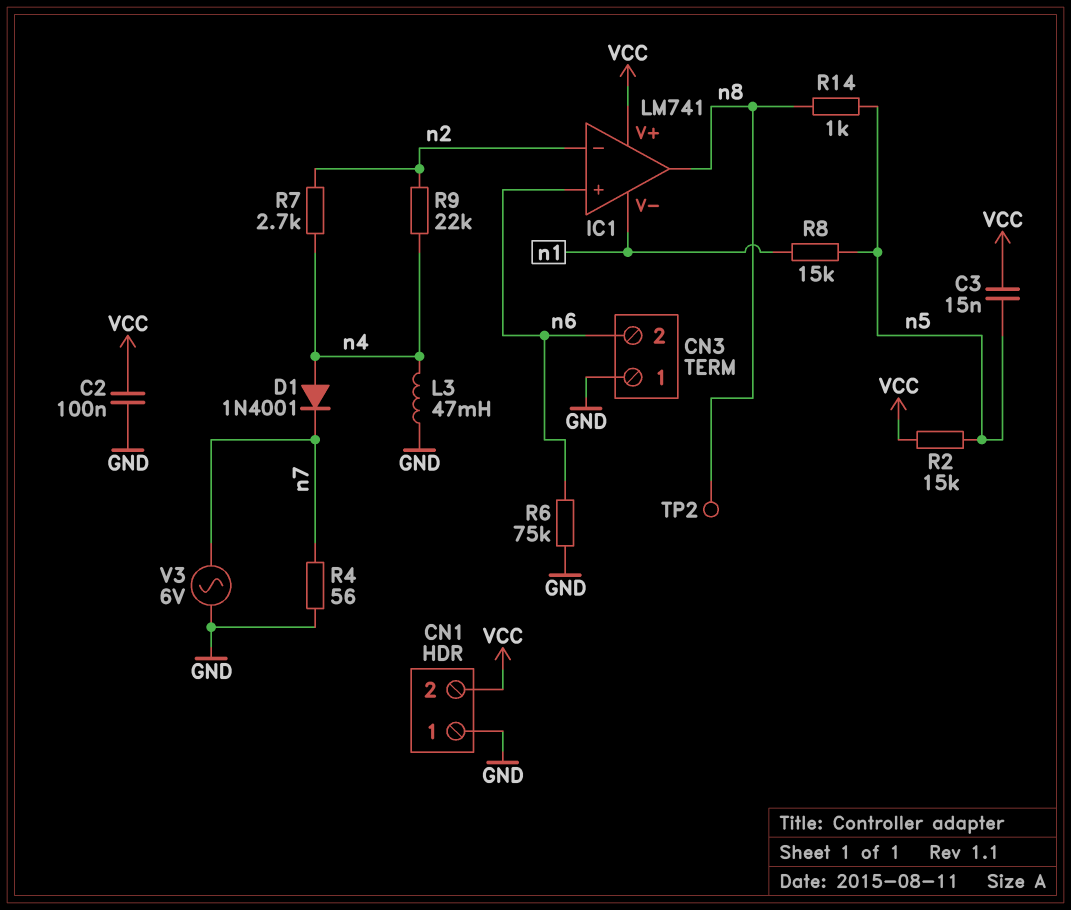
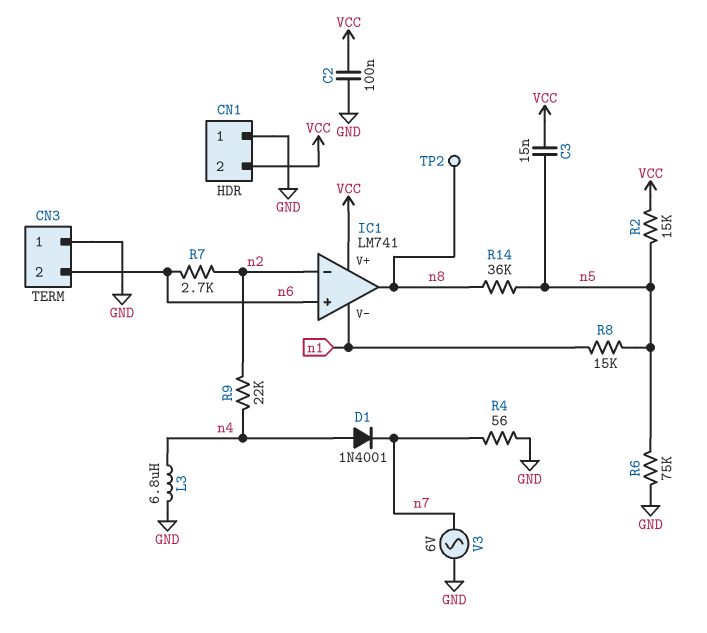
L3: 47mH (GND, n4) -> 6.8uH (GND, n4)
R6: 75k (GND, n6) -> 75k (GND, n5)
R7: 2.7k (n2, n4) -> 2.7k (n2, n6)
R14: 1k (n5, n8) -> 36k (n5, n8)

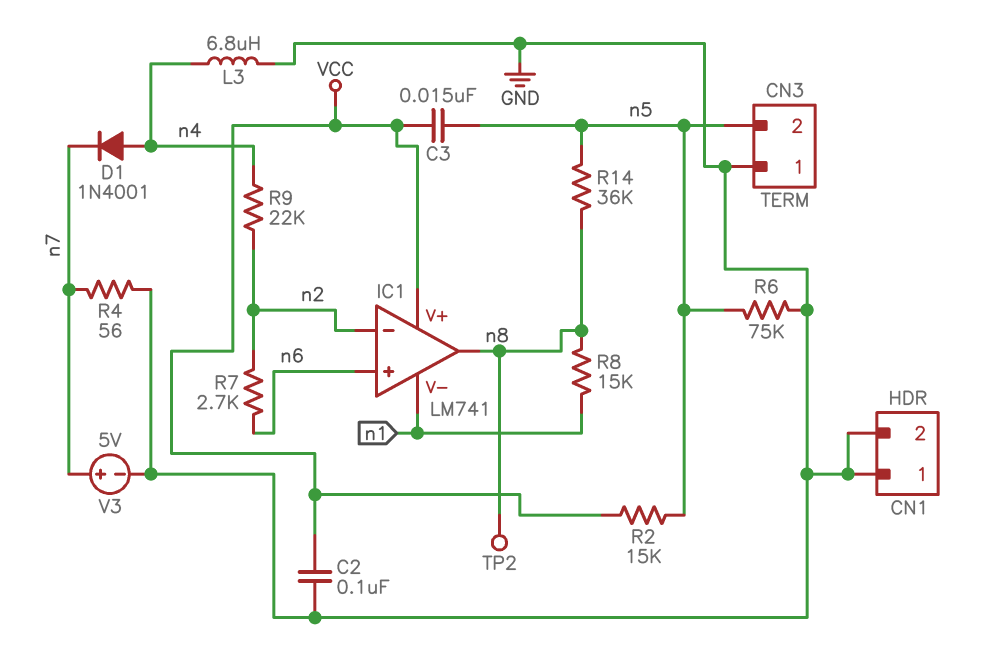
CN1 pin 2: VCC -> GND
CN3 pin 2: n6 -> n5
R8: 15k (n1, n5) -> 15k (n1, n8)
V3: AC 6V (GND, n7) -> 5V (plus n7, minus GND)

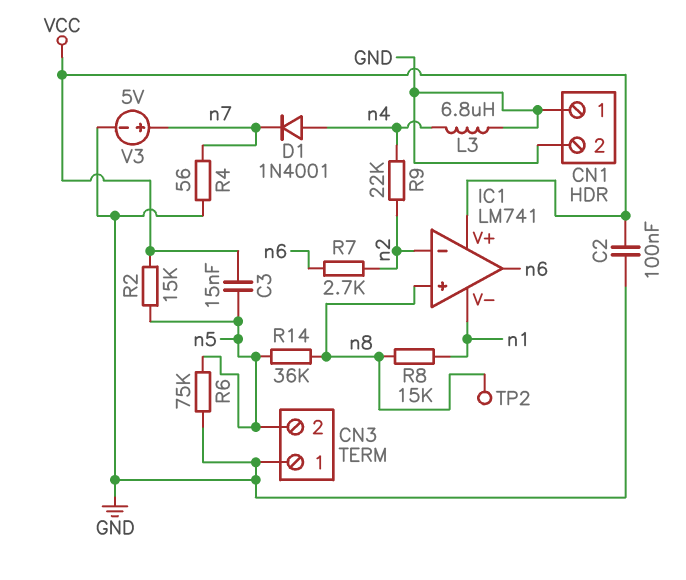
IC1 pin in+: n6 -> n8
IC1 pin out: n8 -> n6

